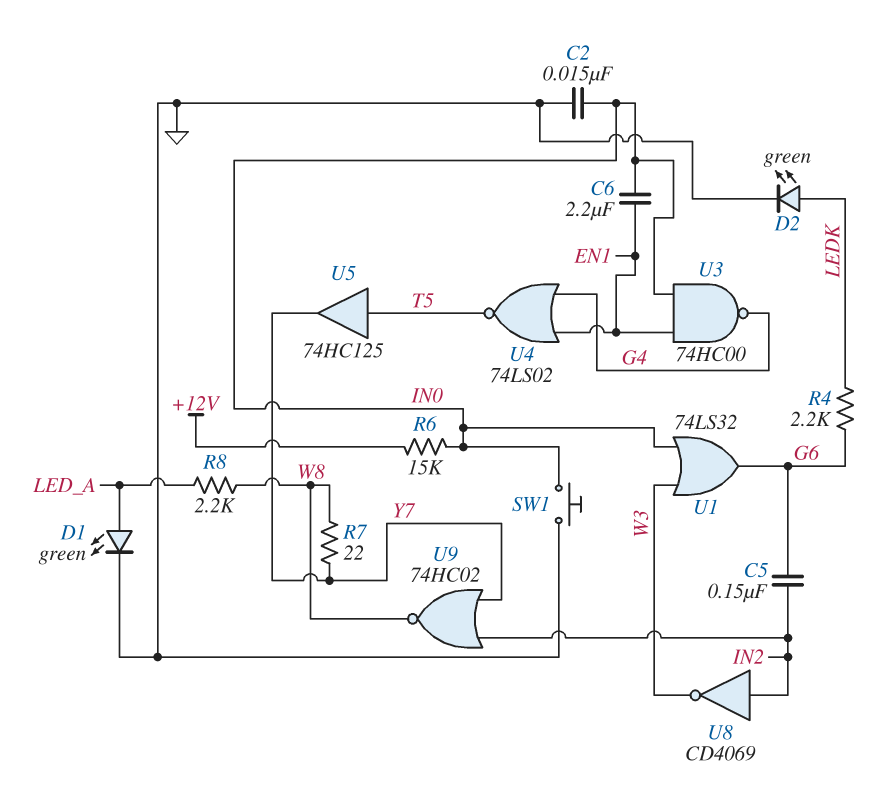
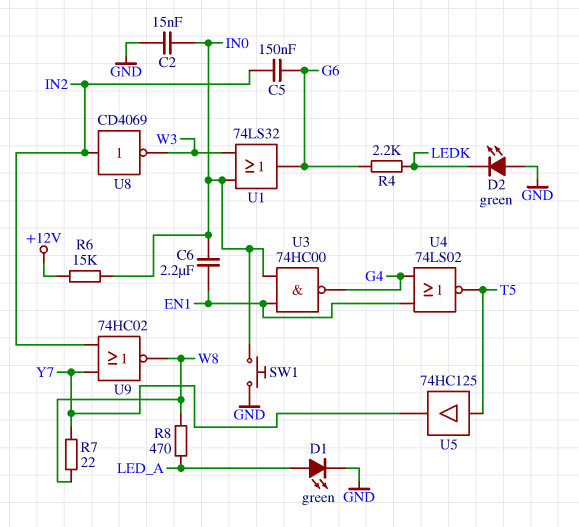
D2: LED green (A LEDK, K GND) -> LED green (A GND, K LEDK)
R8: 2.2k (LED_A, W8) -> 470 (LED_A, W8)

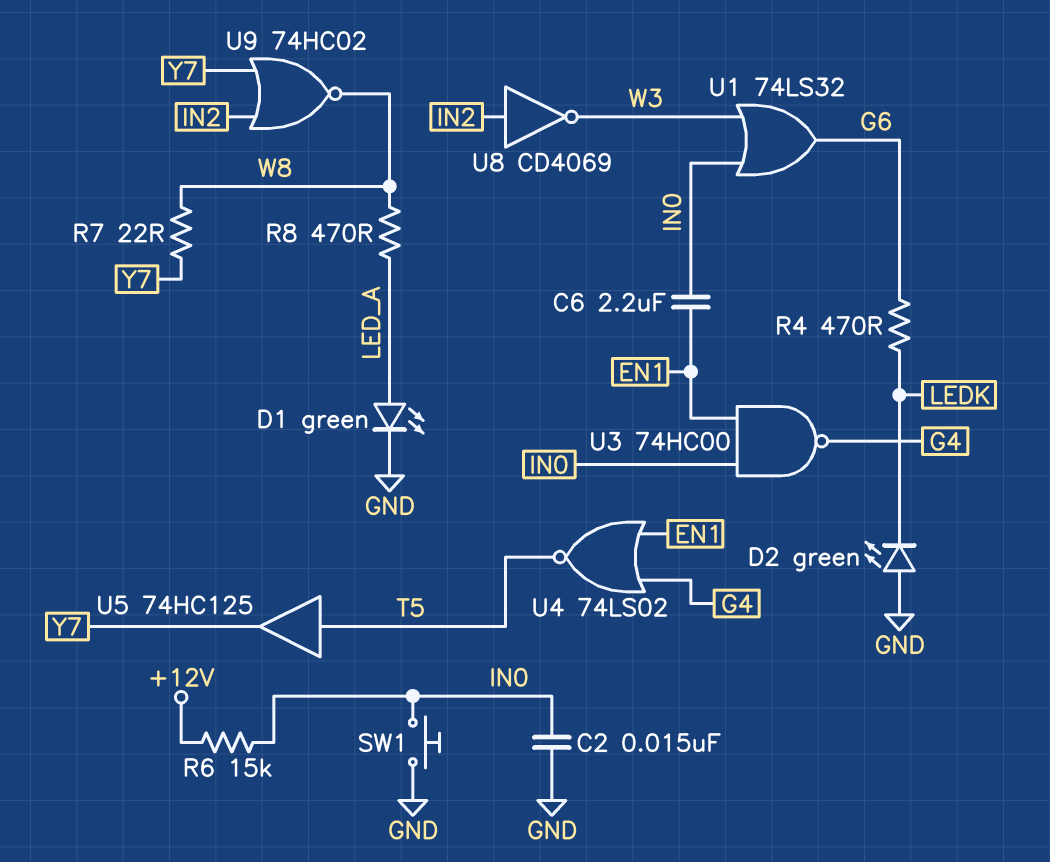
C5: 150nF (G6, IN2) -> none
R4: 2.2k (G6, LEDK) -> 470 (G6, LEDK)

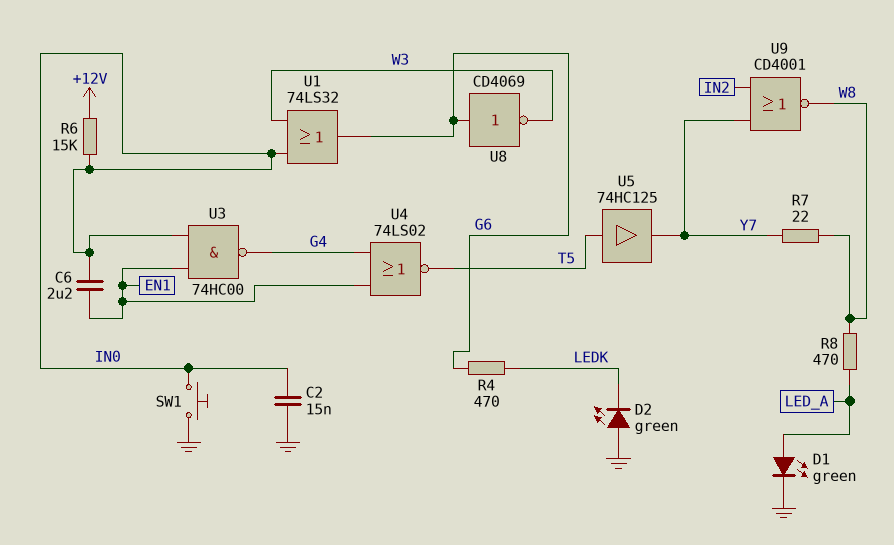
U8: NOT CD4069 (in IN2, out W3) -> NOT CD4069 (in G6, out W3)
U9: NOR 74HC02 (in IN2, in Y7, out W8) -> NOR CD4001 (in IN2, in Y7, out W8)

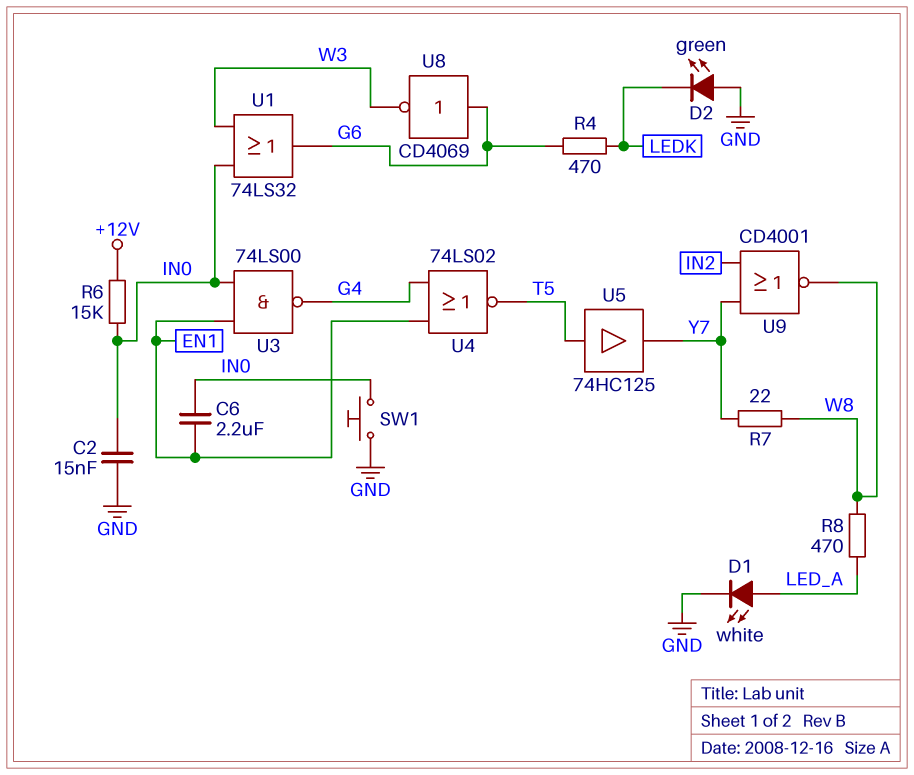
D1: LED green (A LED_A, K GND) -> LED white (A LED_A, K GND)
U3: NAND 74HC00 (in EN1, in IN0, out G4) -> NAND 74LS00 (in EN1, in IN0, out G4)

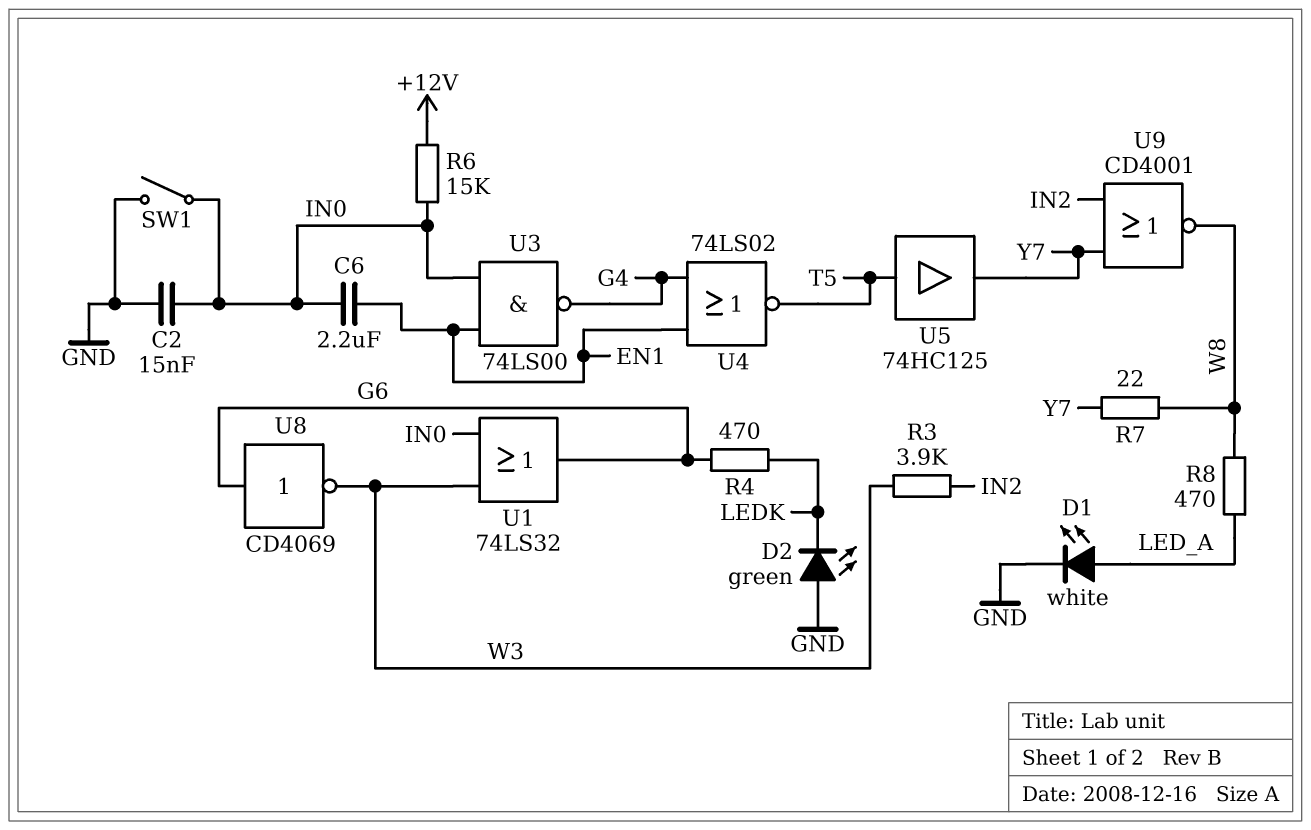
R3: none -> 3.9k (IN2, W3)
SW1: button (GND, IN0) -> switch (GND, IN0)

